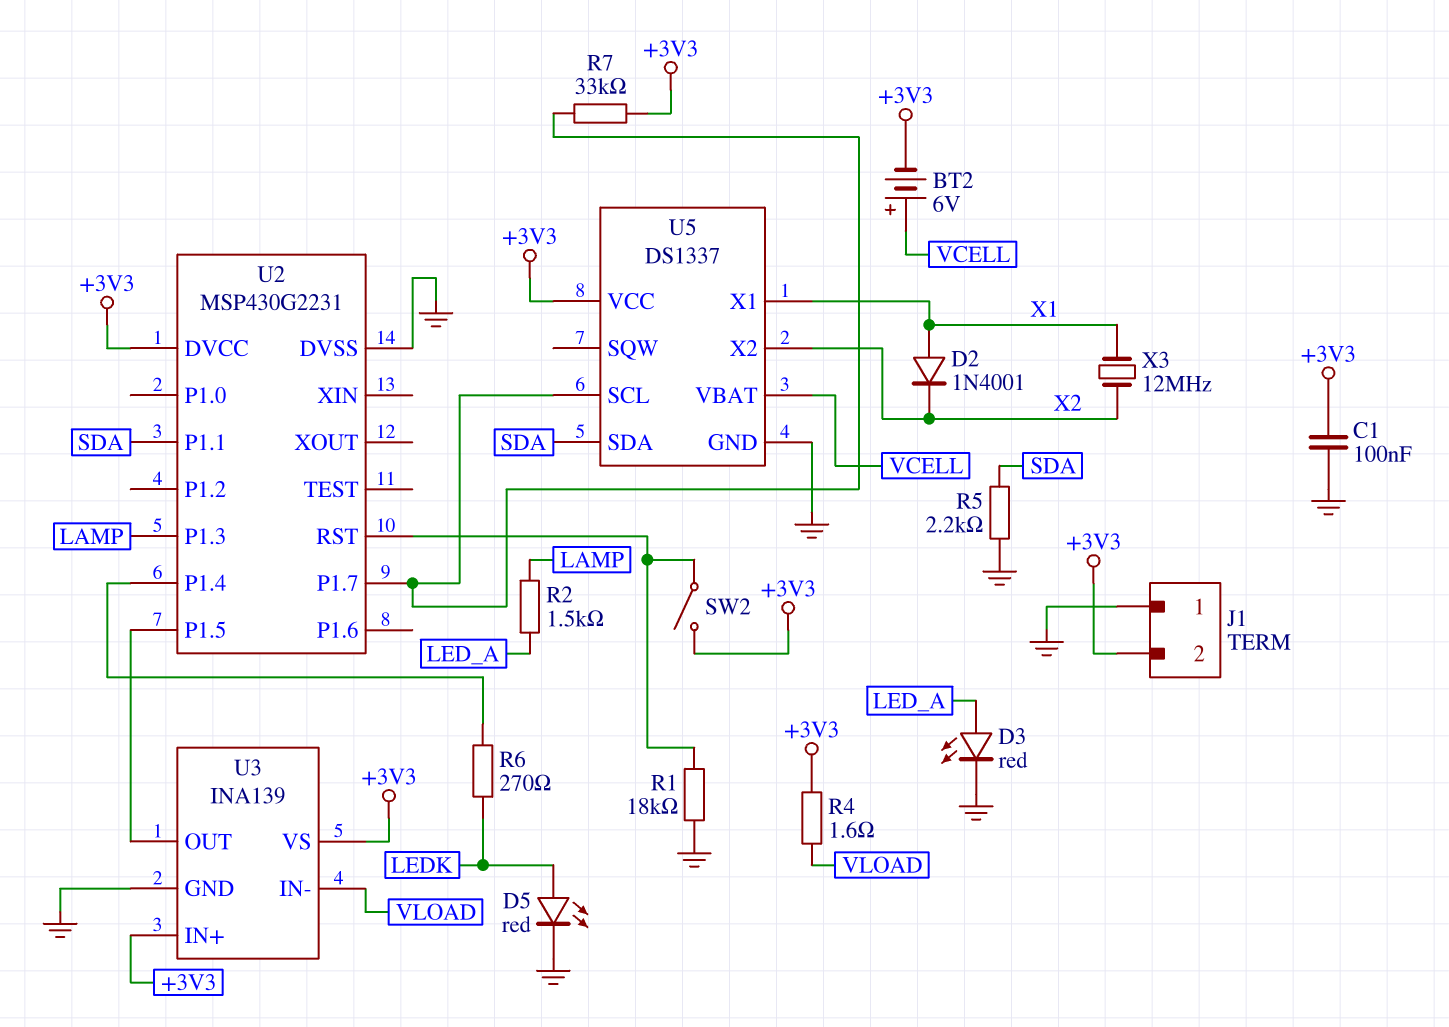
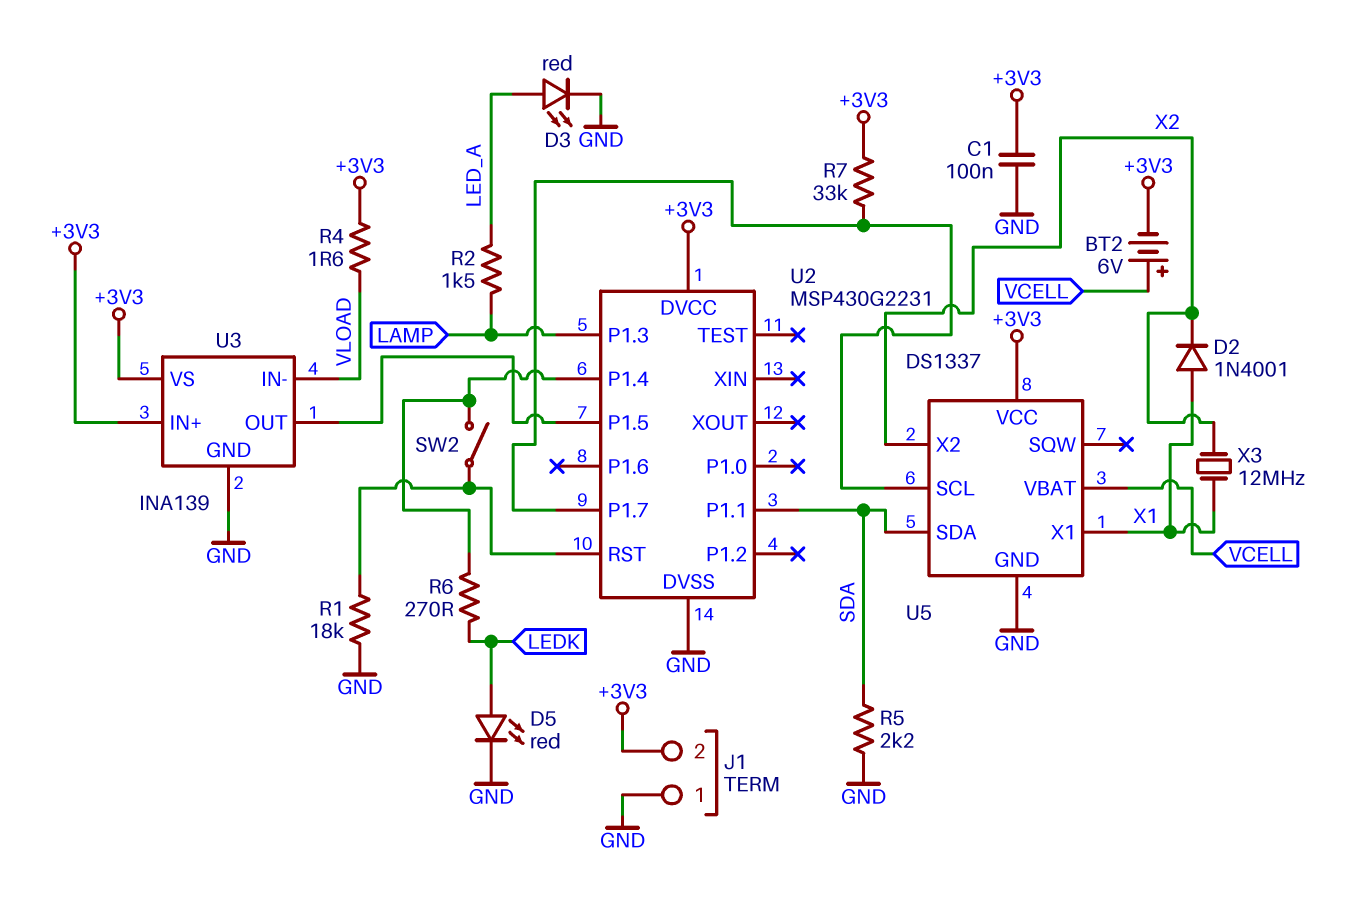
SW2: switch (+3V3, U2/RST) -> switch (U2/P1.4, U2/RST)

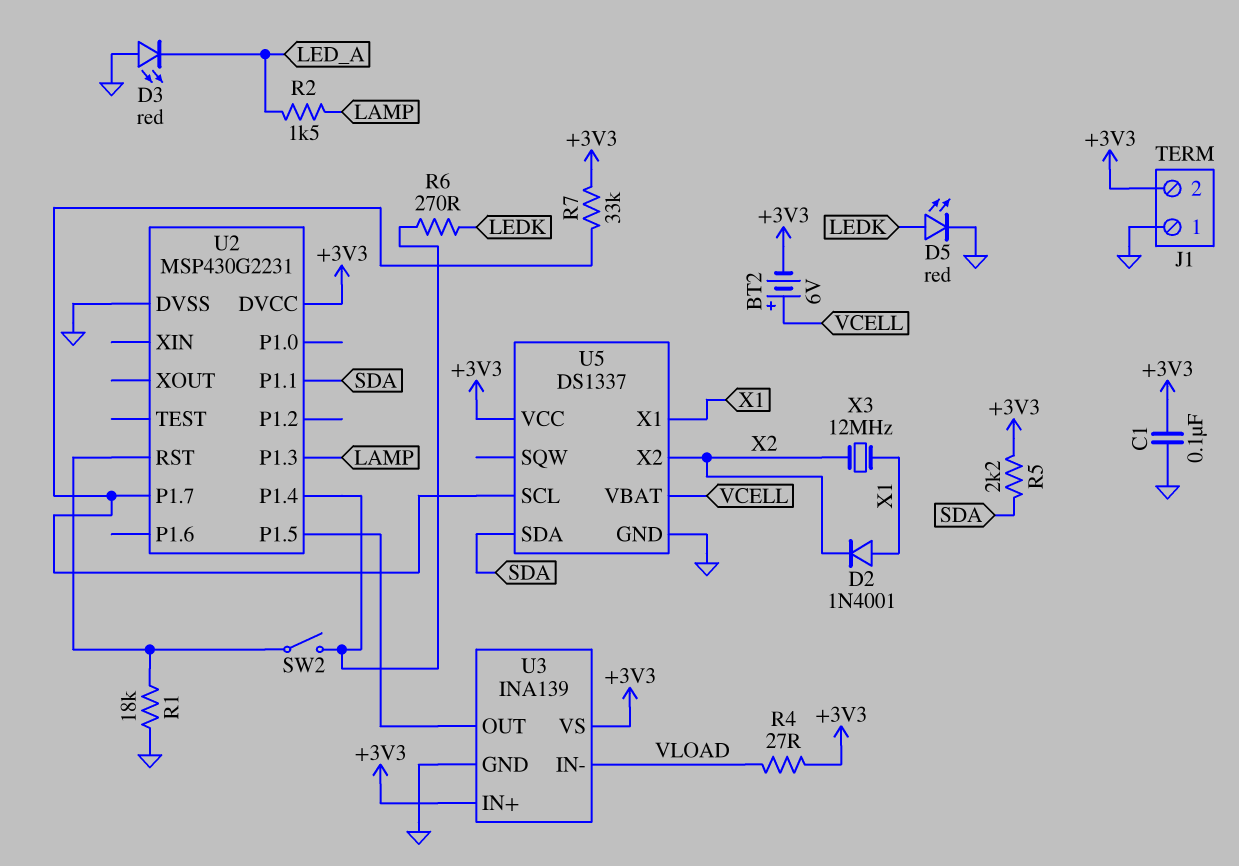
D3: LED red (A LED_A, K GND) -> LED red (A GND, K LED_A)
R4: 1.6 (+3V3, VLOAD) -> 27 (+3V3, VLOAD)
R5: 2.2k (GND, SDA) -> 2.2k (+3V3, SDA)

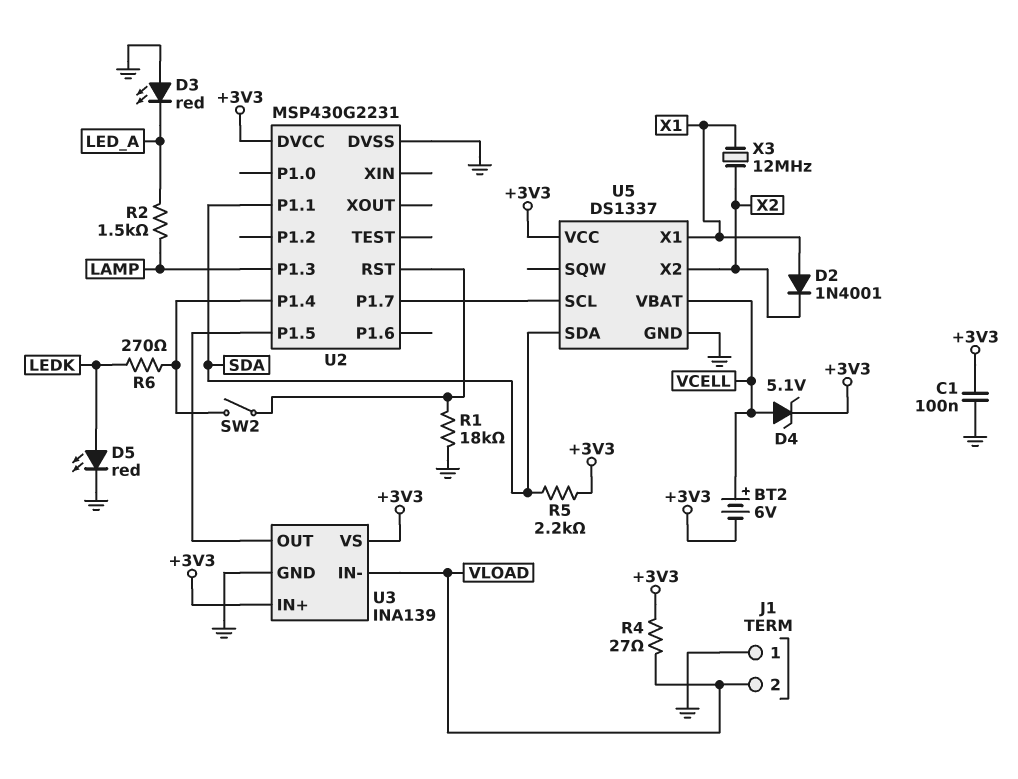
D4: none -> zener 5.1V (A VCELL, K +3V3)
J1 pin 2: +3V3 -> VLOAD
R7: 33k (+3V3, U2/P1.7) -> none

